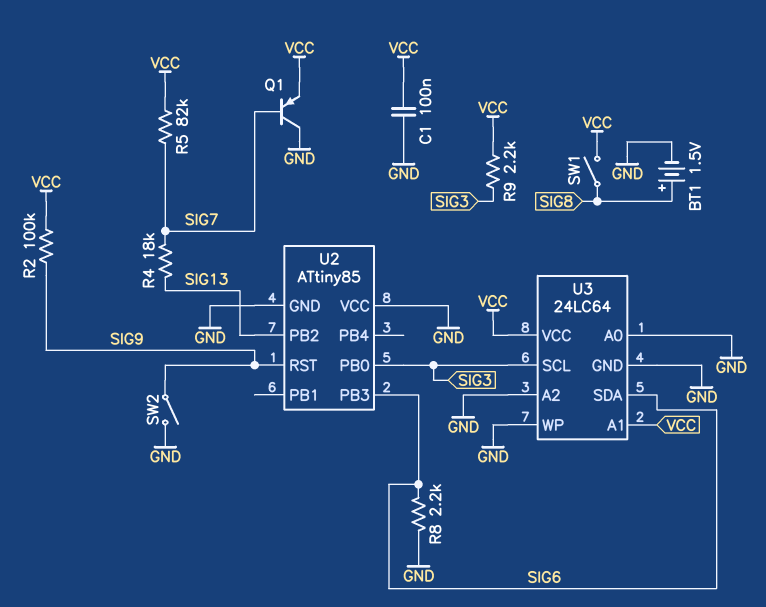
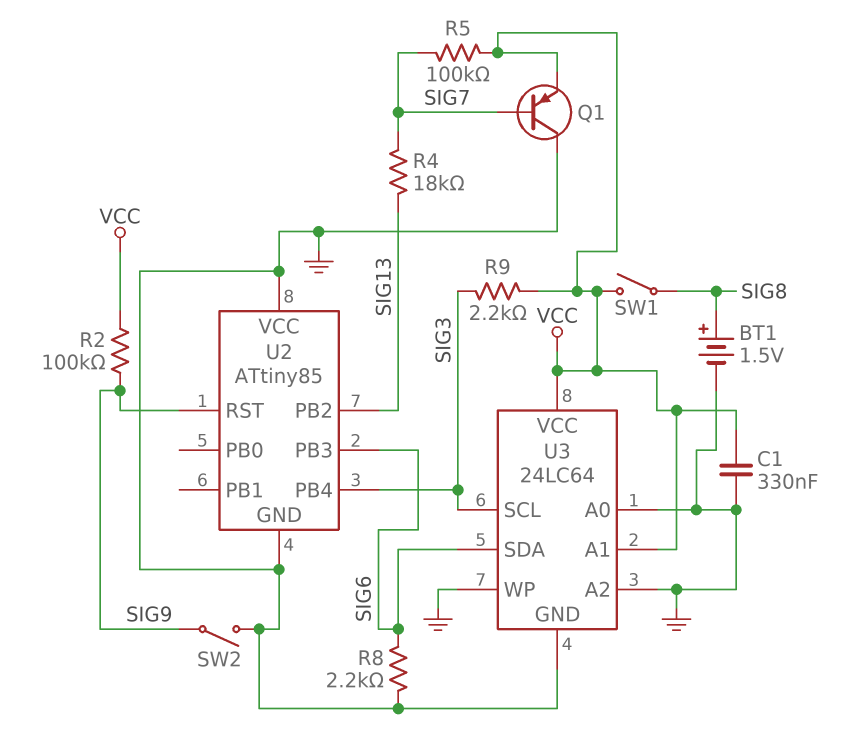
C1: 100nF (GND, VCC) -> 330nF (GND, VCC)
R5: 82k (SIG7, VCC) -> 100k (SIG7, VCC)
U2 pin PB0: SIG3 -> none
U2 pin PB4: none -> SIG3

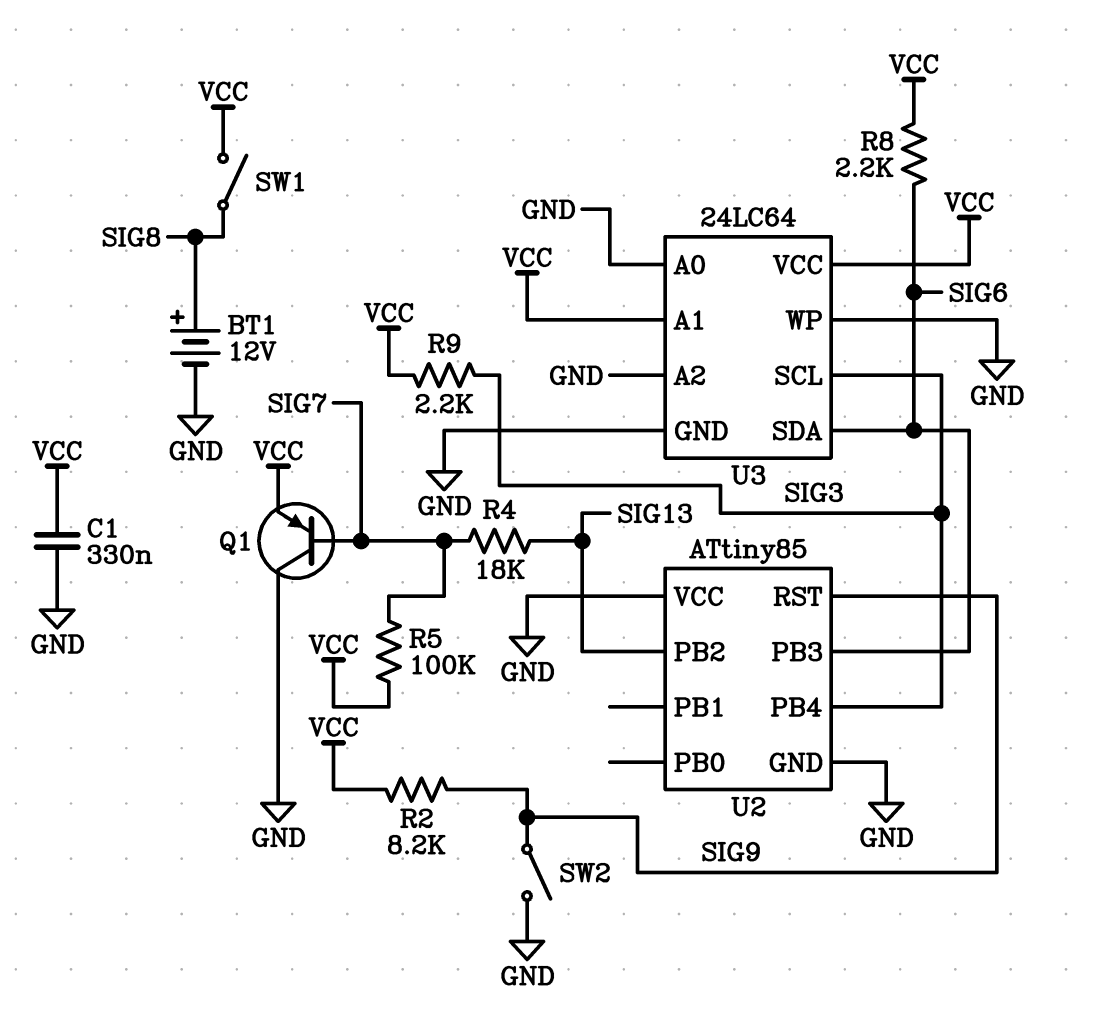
BT1: 1.5V (plus SIG8, minus GND) -> 12V (plus SIG8, minus GND)
R2: 100k (SIG9, VCC) -> 8.2k (SIG9, VCC)
R8: 2.2k (GND, SIG6) -> 2.2k (SIG6, VCC)

